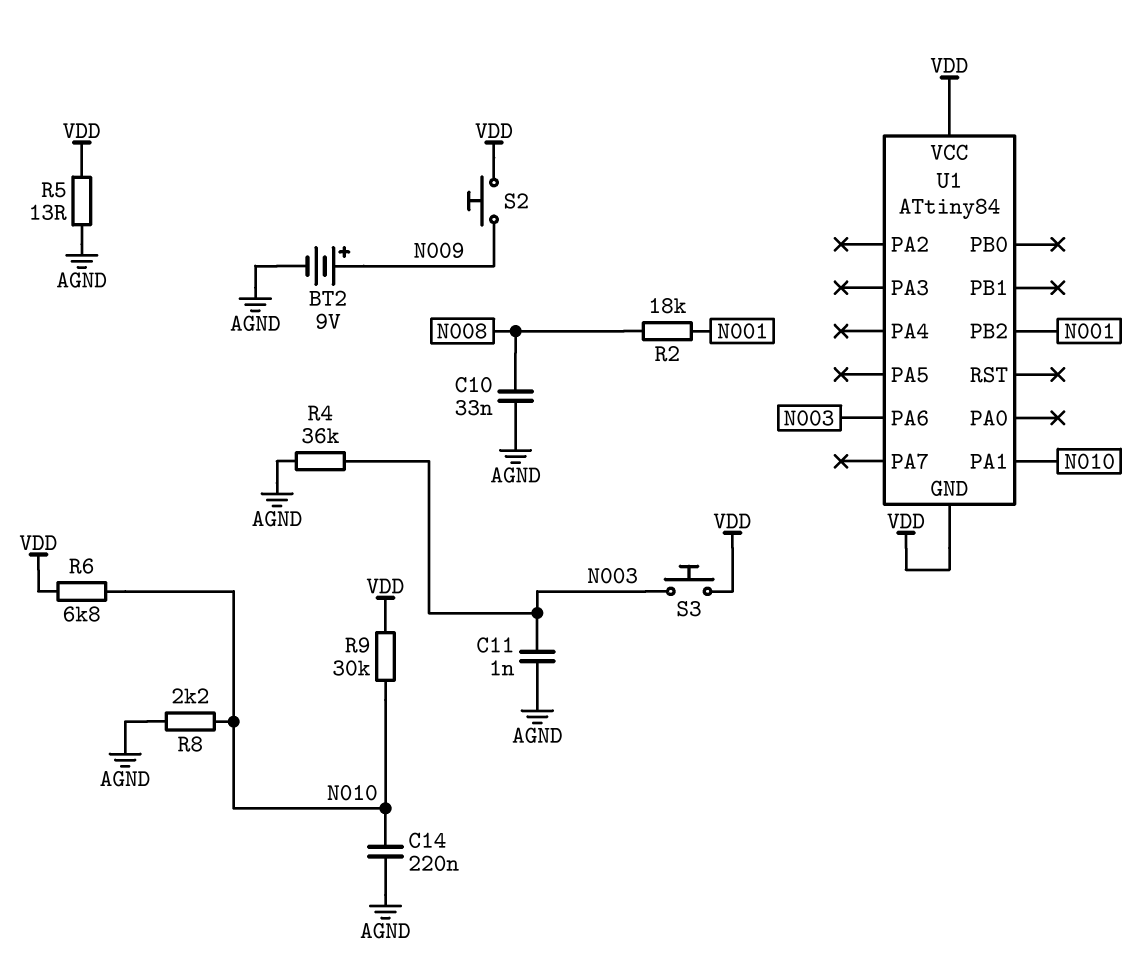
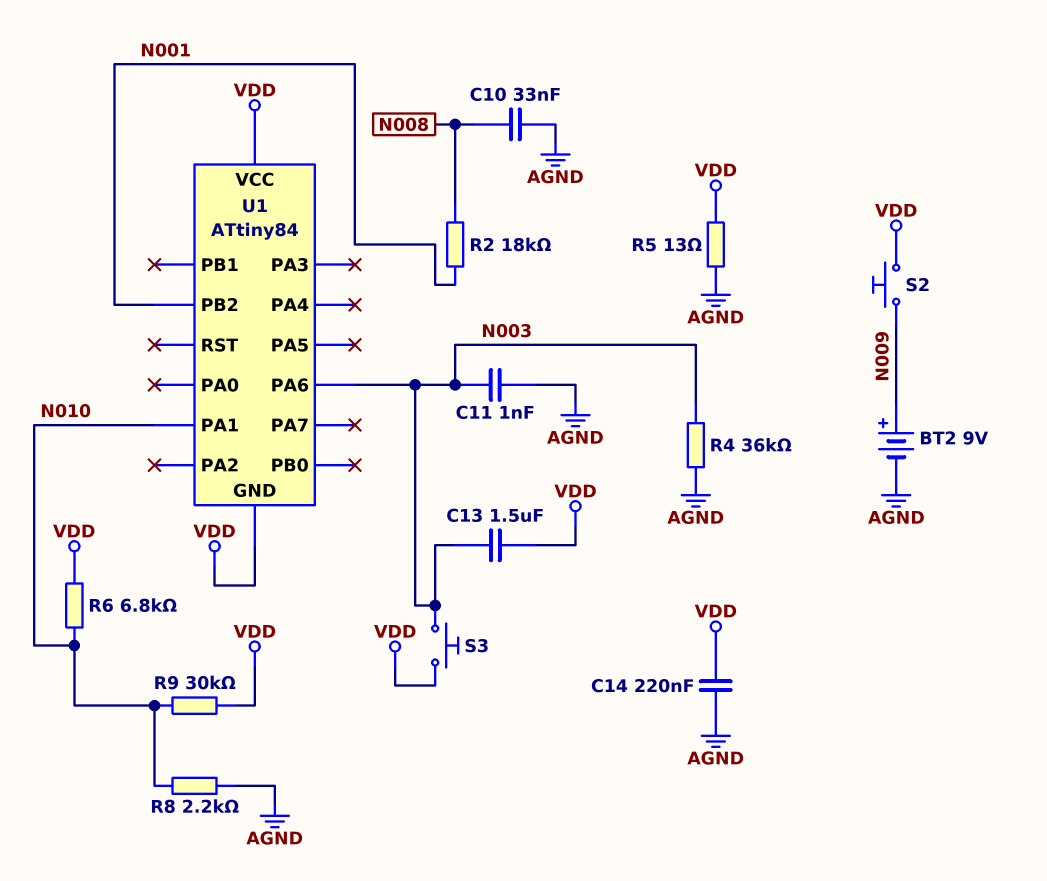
C13: none -> 1.5uF (N003, VDD)
C14: 220nF (AGND, N010) -> 220nF (AGND, VDD)

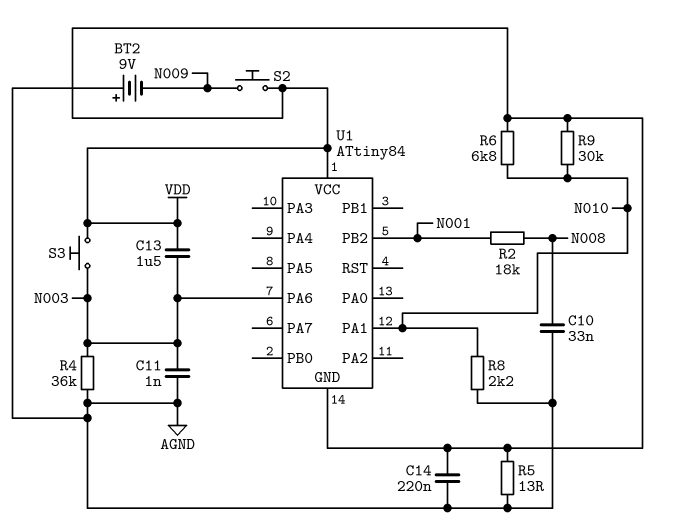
BT2: 9V (plus N009, minus AGND) -> 9V (plus AGND, minus N009)

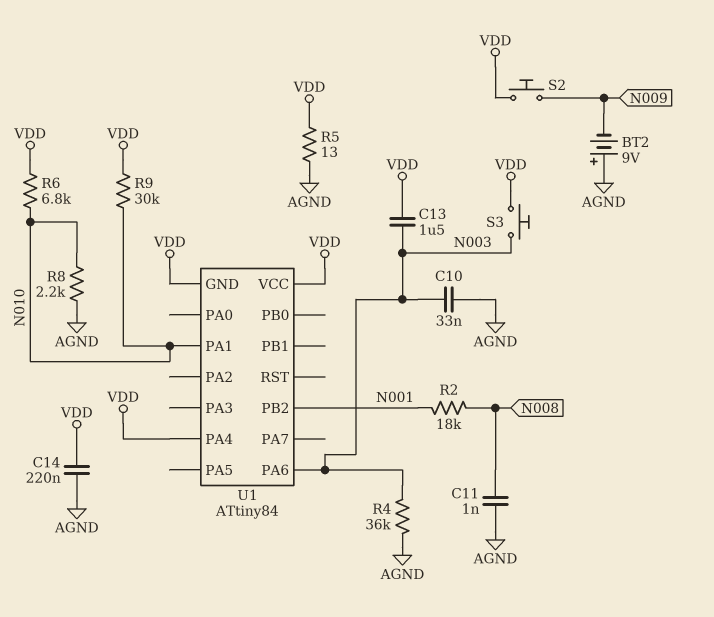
C10: 33nF (AGND, N008) -> 33nF (AGND, N003)
C11: 1nF (AGND, N003) -> 1nF (AGND, N008)
U1 pin PA4: none -> VDD

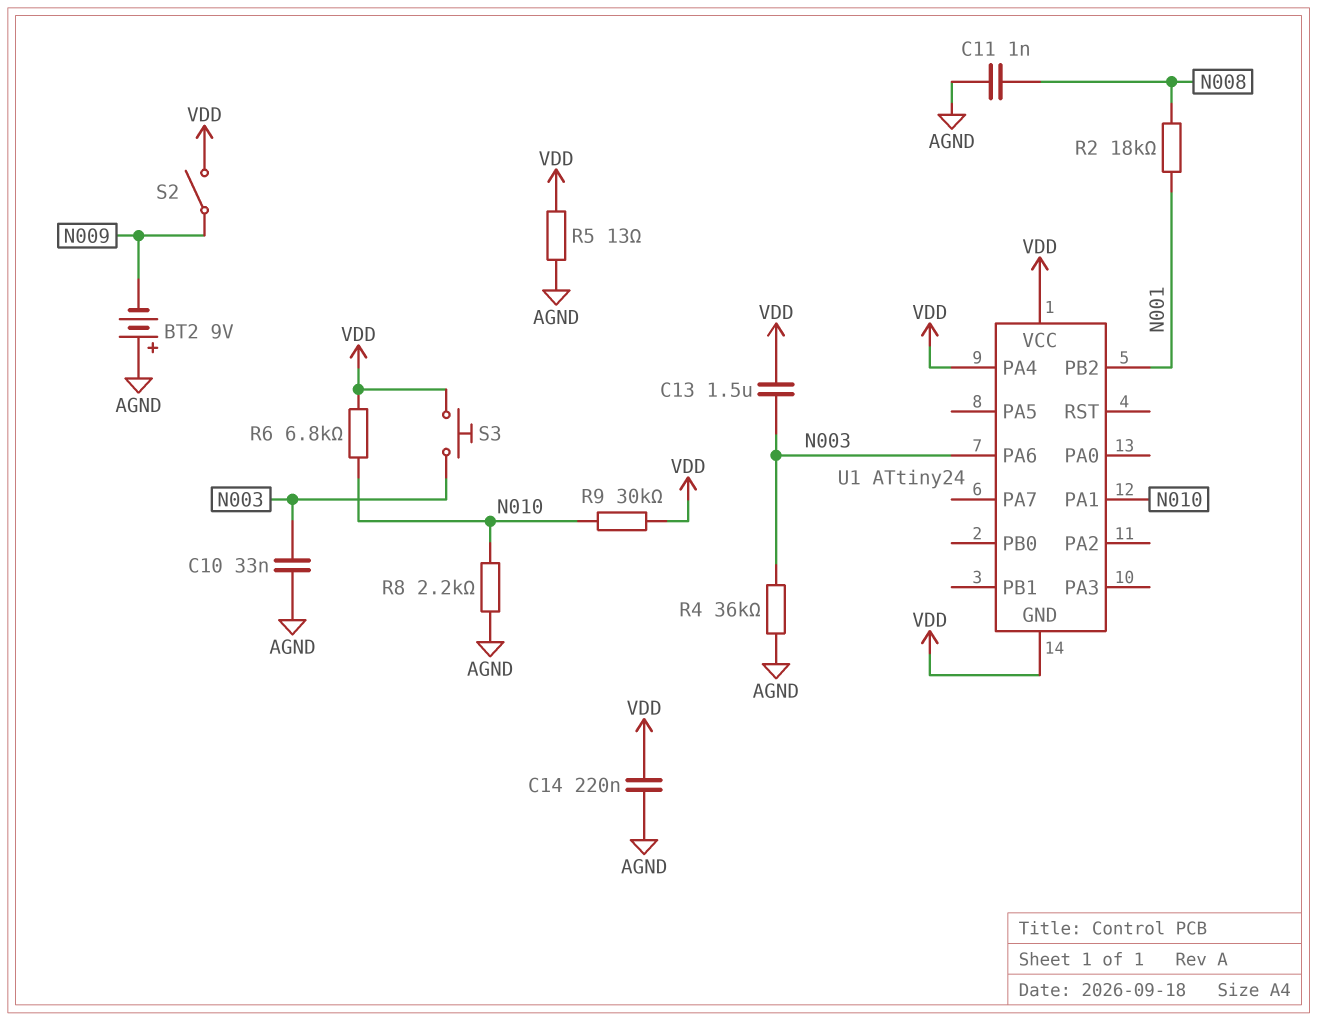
S2: button (N009, VDD) -> switch (N009, VDD)
U1: ATtiny84 -> ATtiny24

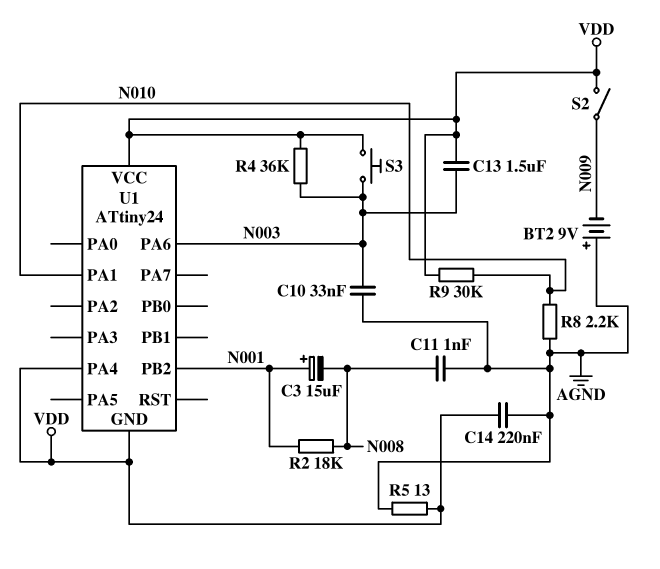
C3: none -> 15uF (plus N001, minus N008)
R4: 36k (AGND, N003) -> 36k (N003, VDD)
R6: 6.8k (N010, VDD) -> none

